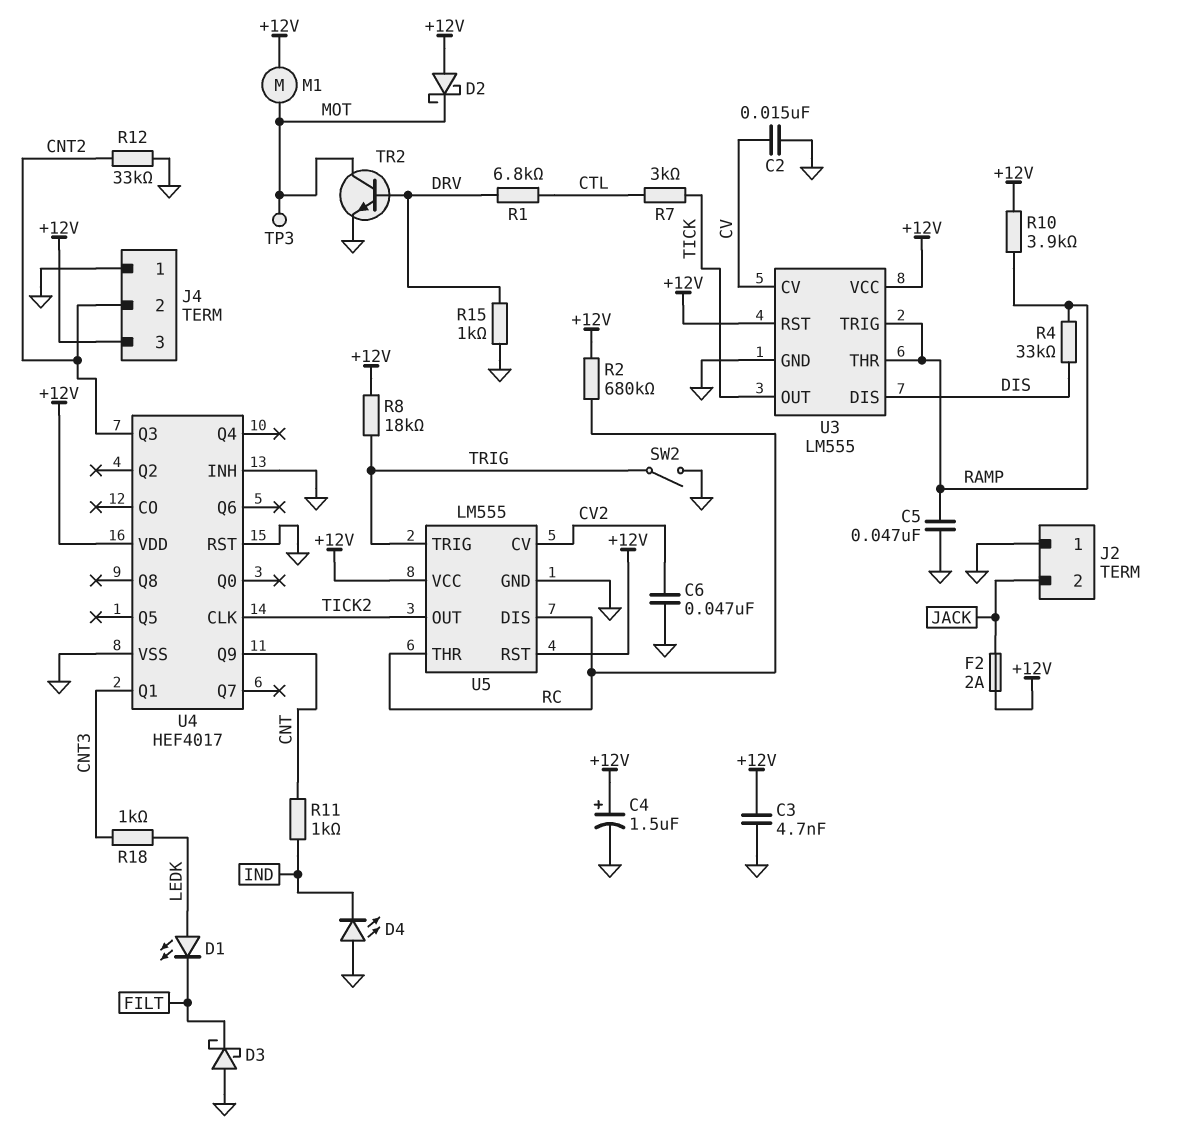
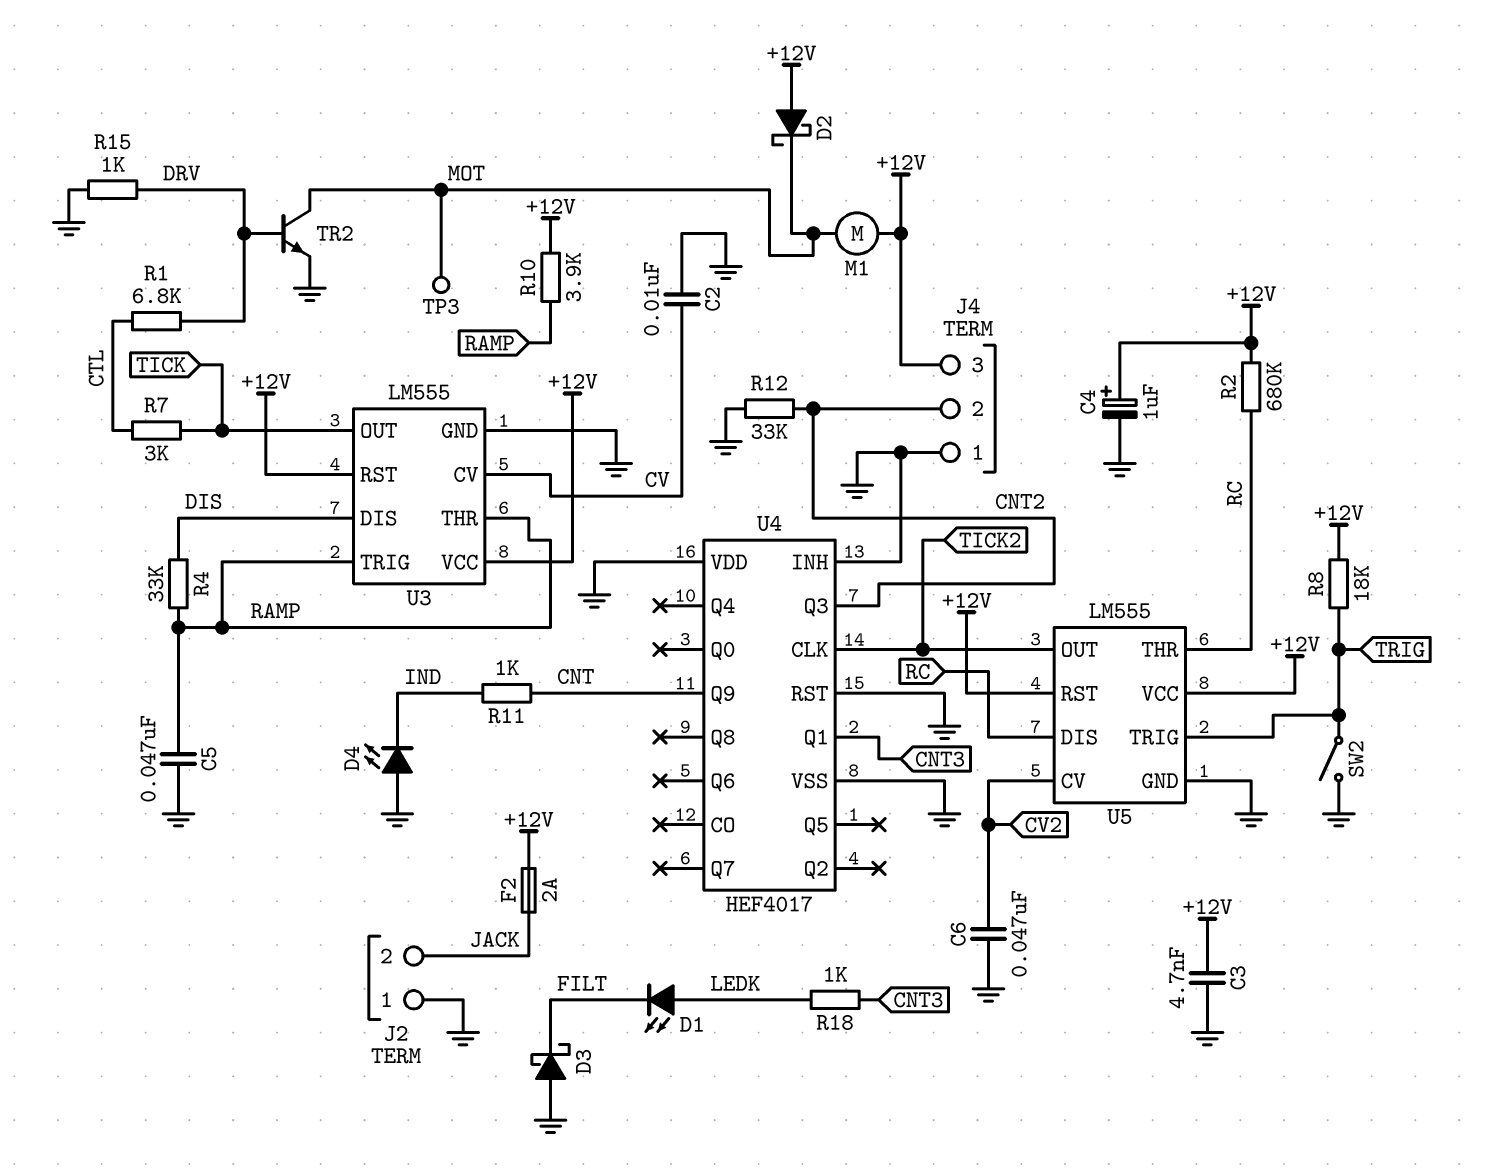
C2: 15nF (CV, GND) -> 10nF (CV, GND)
C4: 1.5uF (plus +12V, minus GND) -> 1uF (plus +12V, minus GND)
U4 pin VDD: +12V -> GND

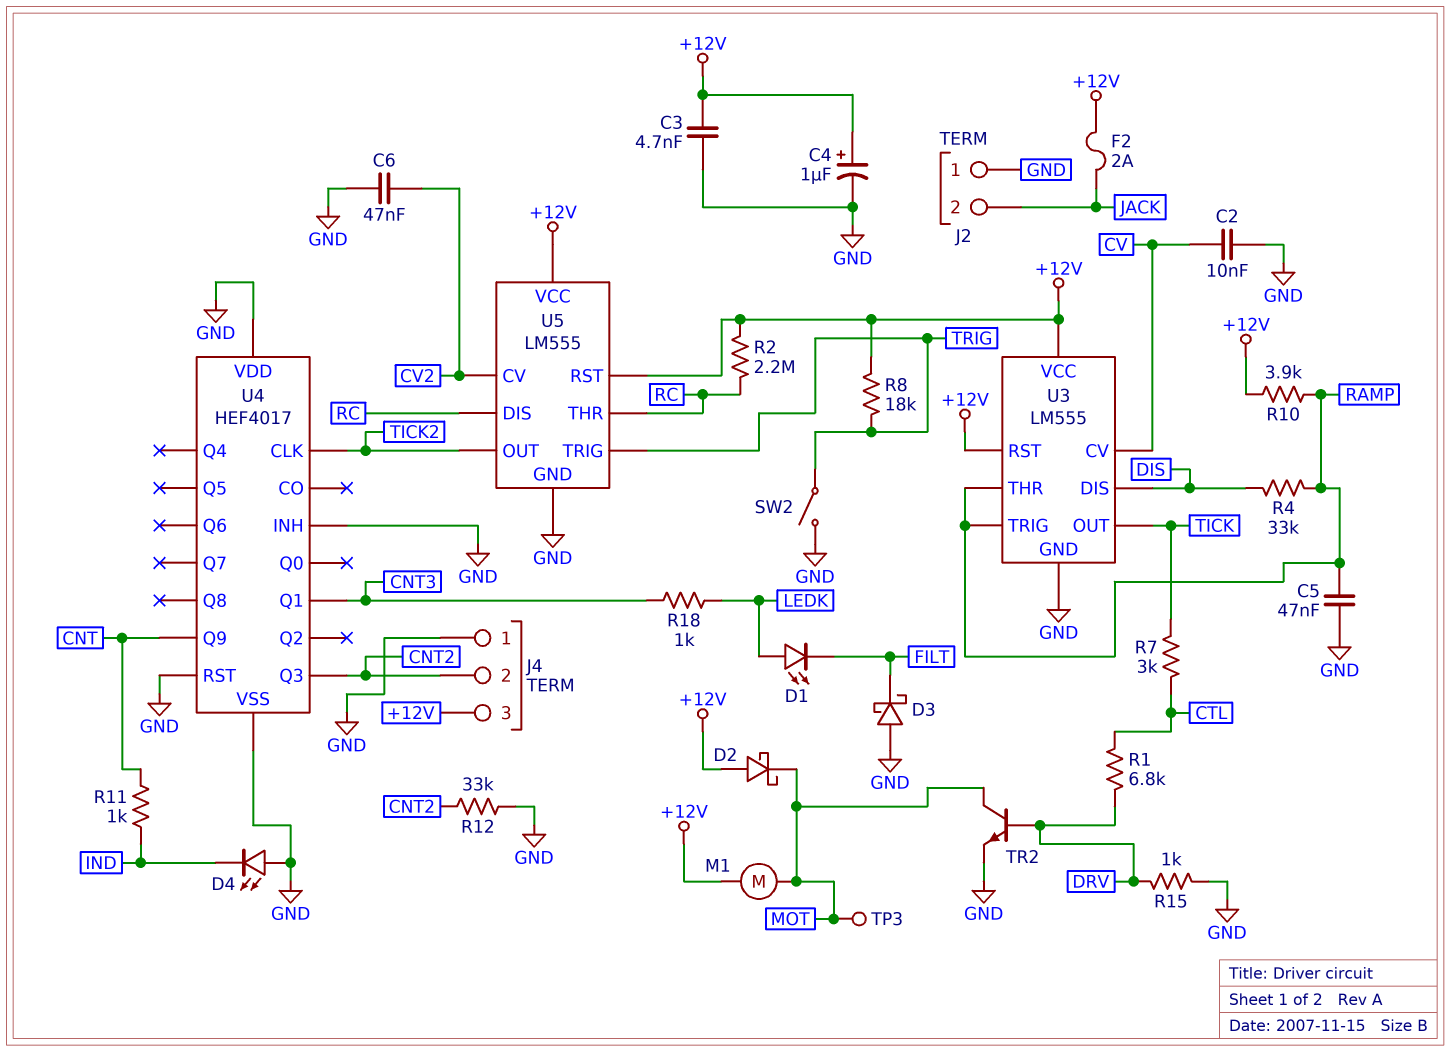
R2: 680k (+12V, RC) -> 2.2M (+12V, RC)

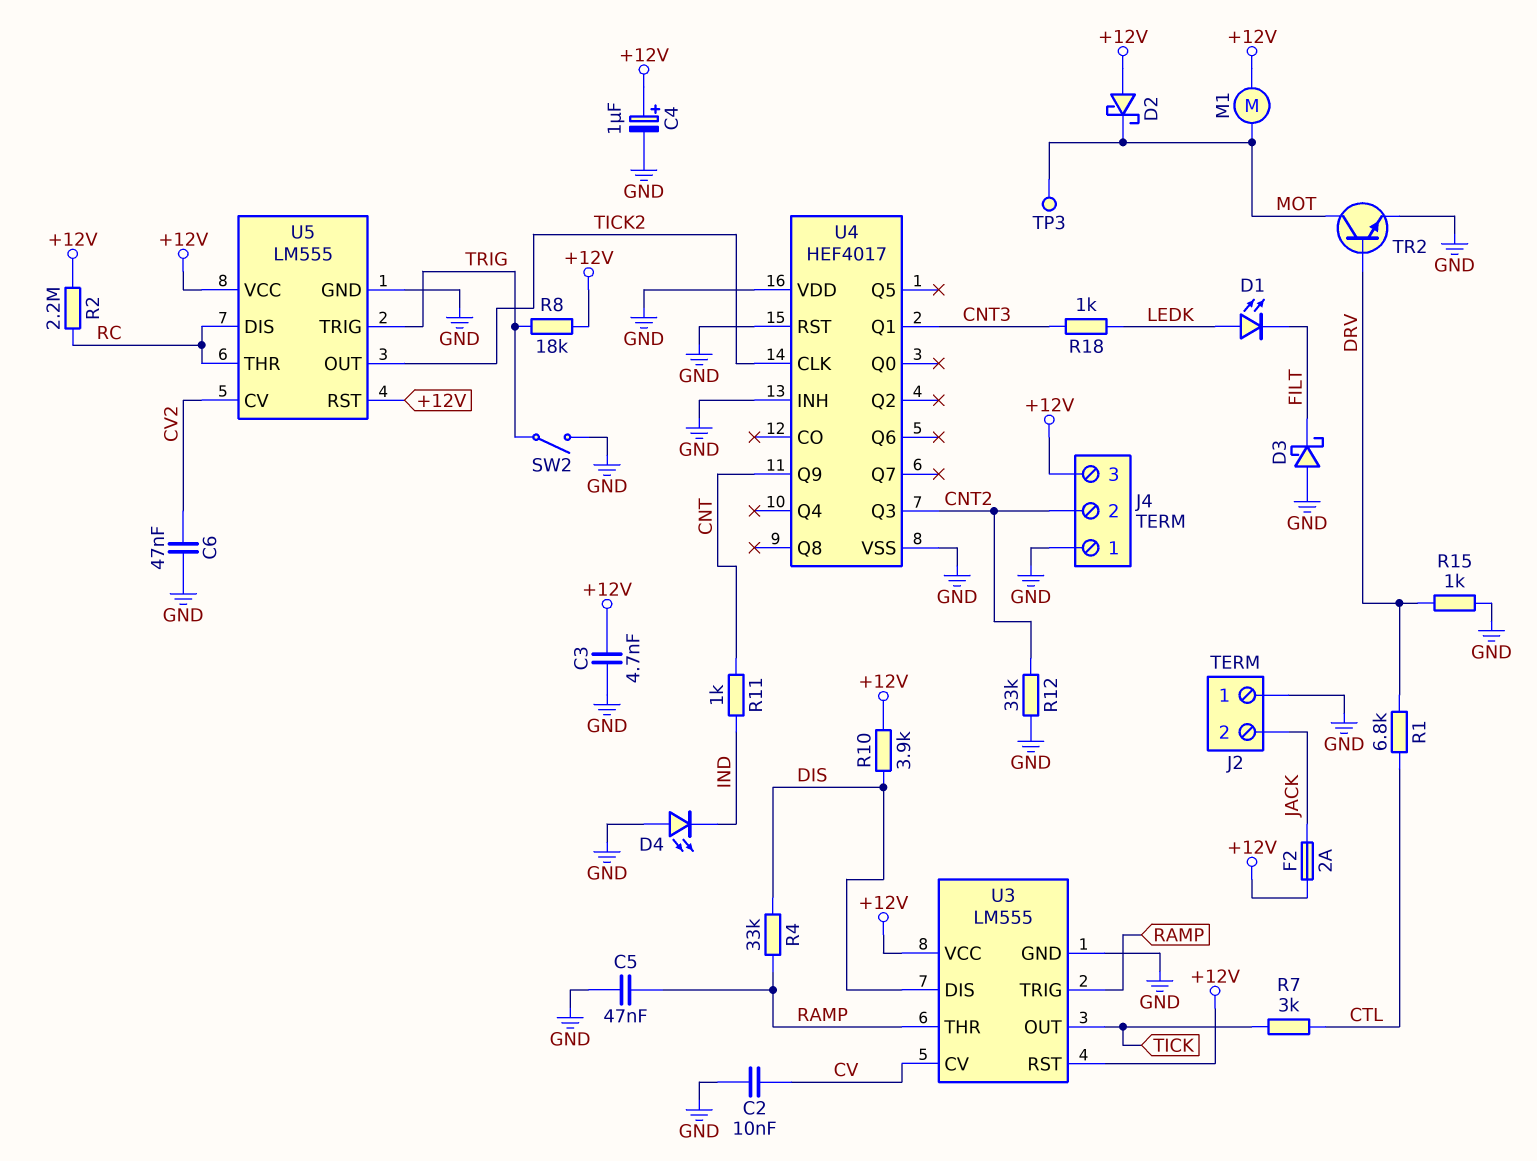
R10: 3.9k (+12V, RAMP) -> 3.9k (+12V, DIS)

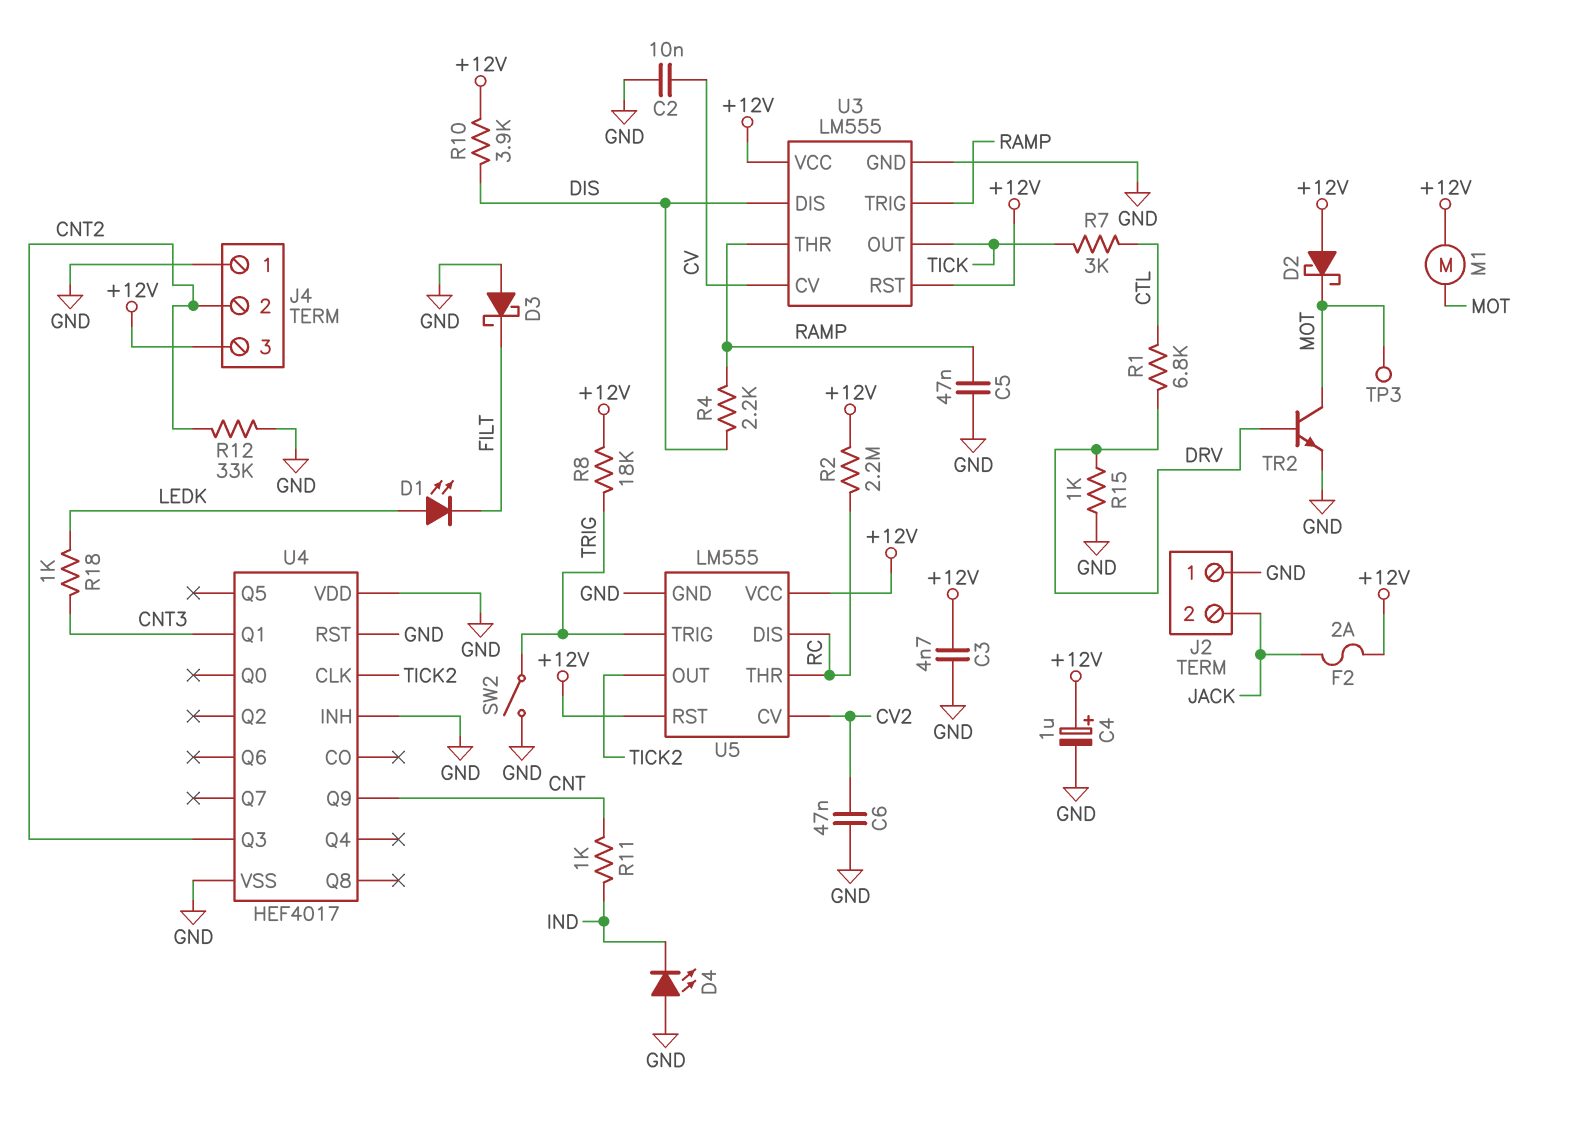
R4: 33k (DIS, RAMP) -> 2.2k (DIS, RAMP)

